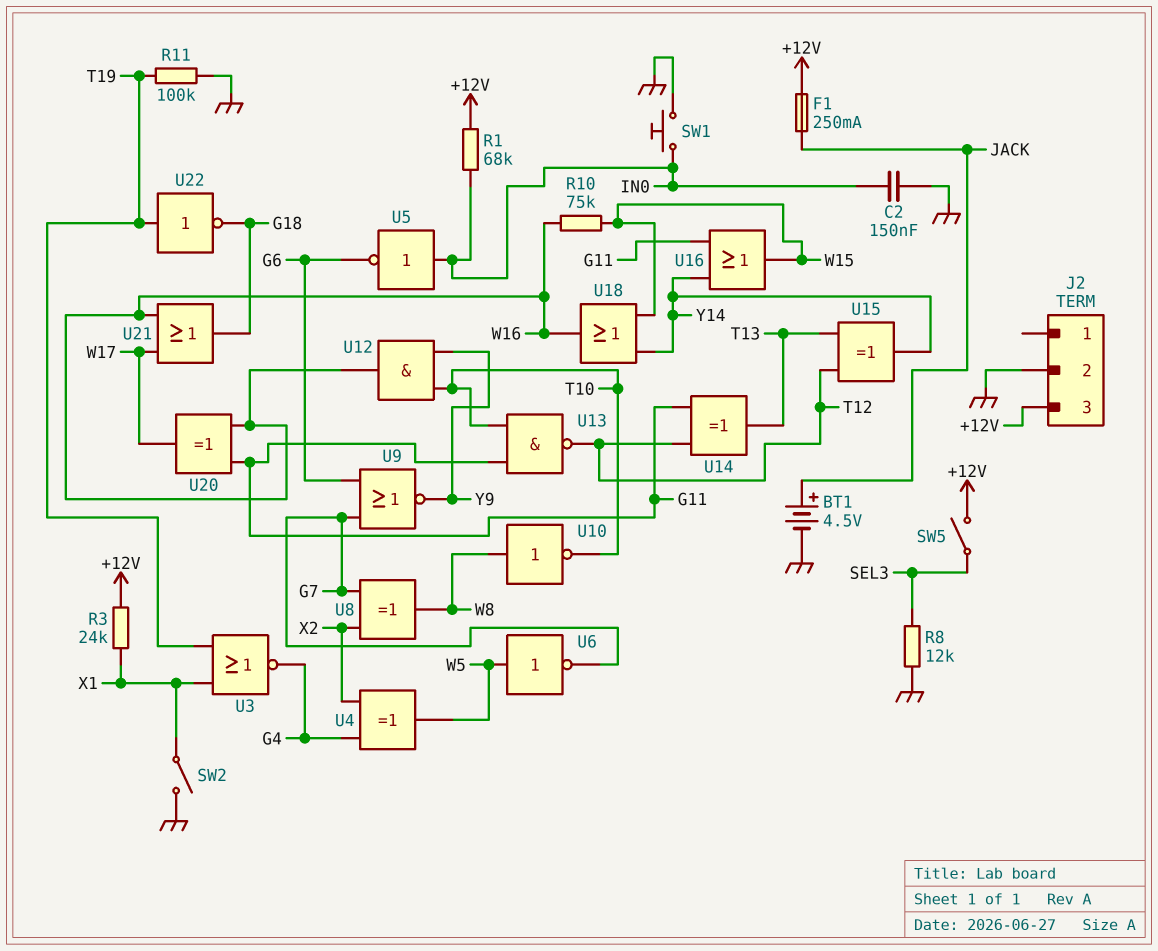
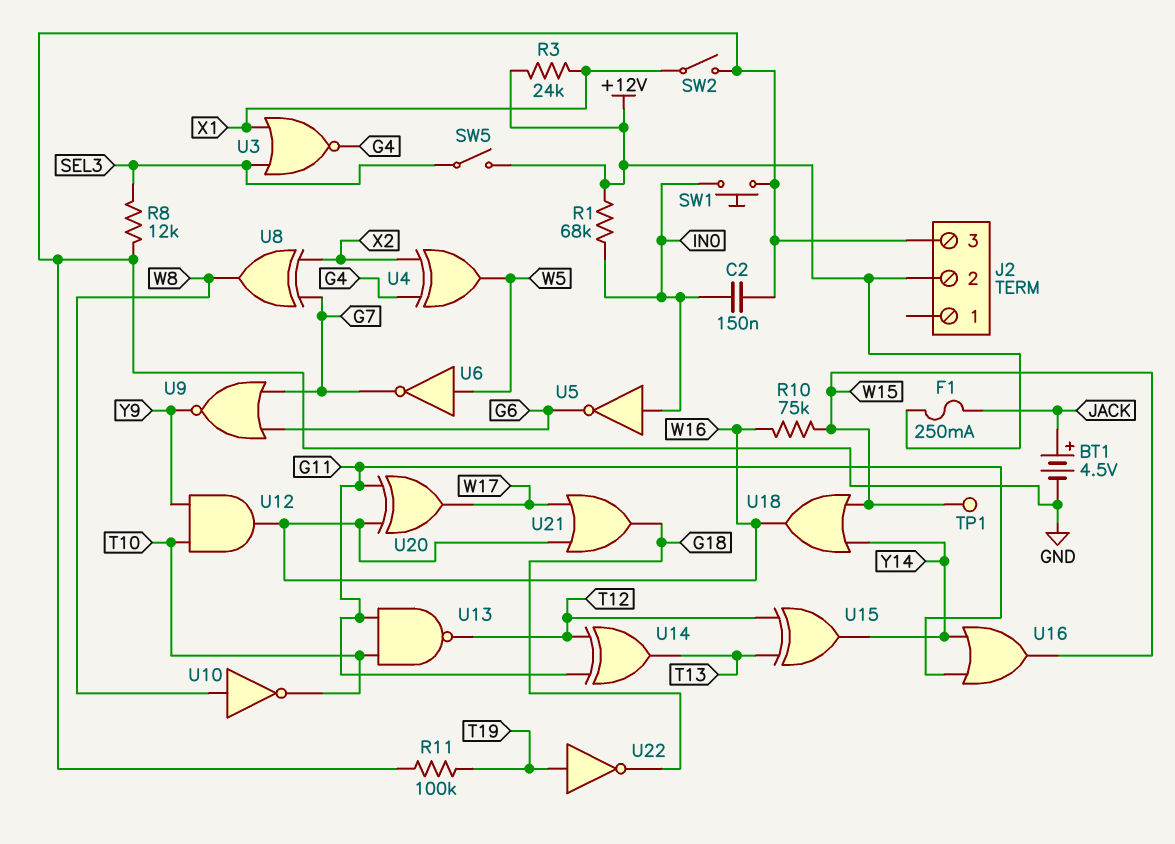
J2 pin 2: GND -> +12V
J2 pin 3: +12V -> GND
TP1: none -> test point (W15)
U3: NOR (in T19, in X1, out G4) -> NOR (in SEL3, in X1, out G4)

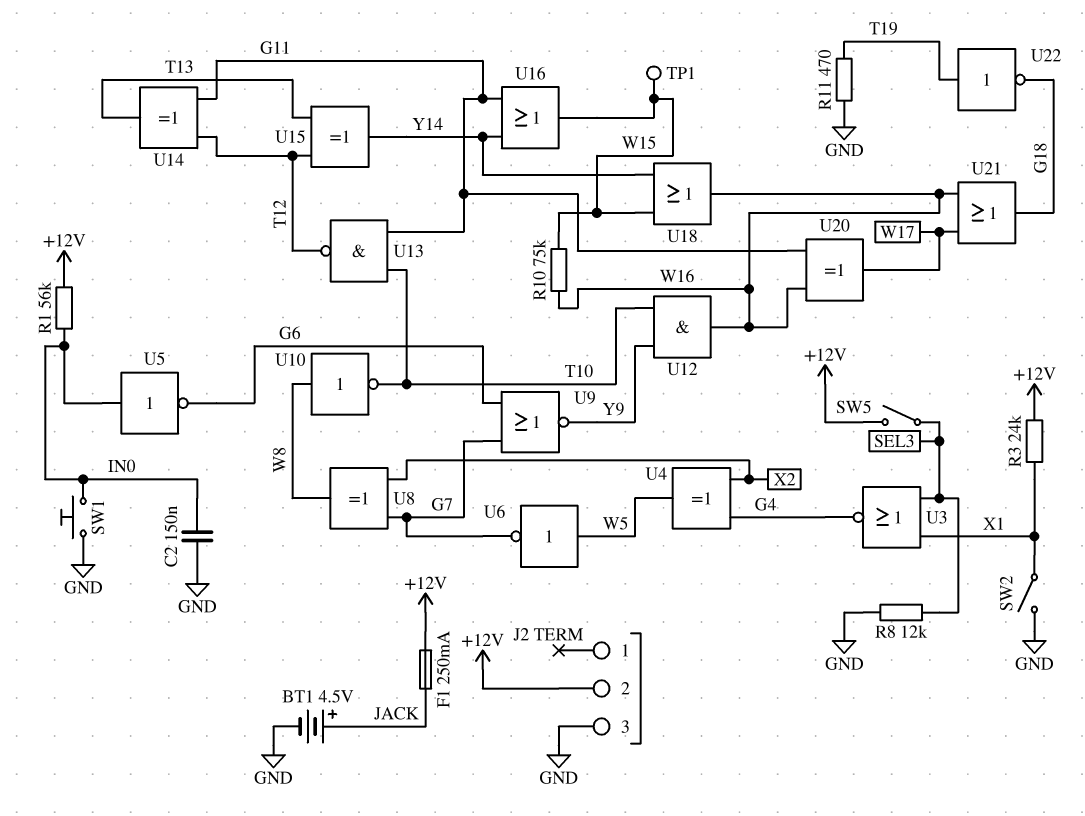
R1: 68k (+12V, IN0) -> 56k (+12V, IN0)
R11: 100k (GND, T19) -> 470 (GND, T19)

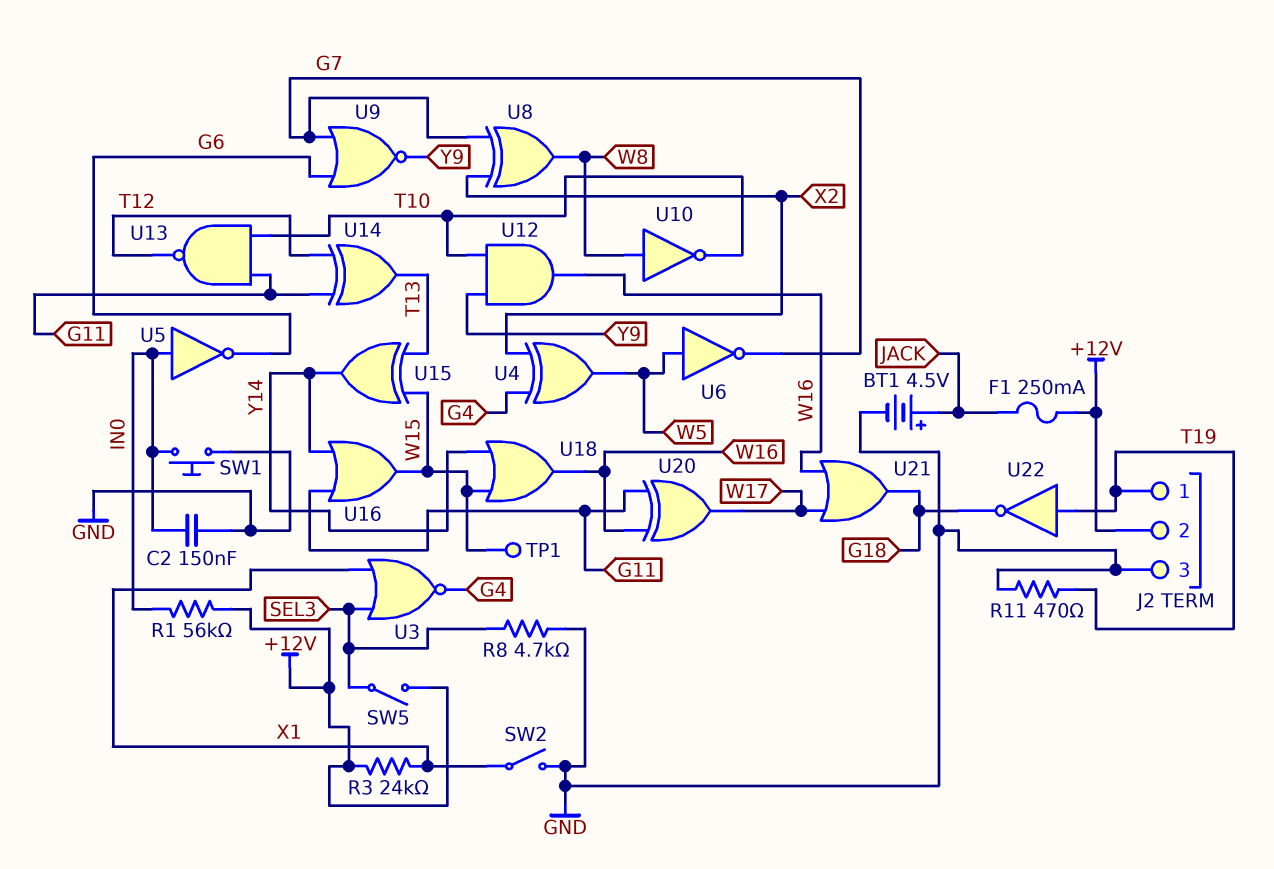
J2 pin 1: none -> T19
R8: 12k (GND, SEL3) -> 4.7k (GND, SEL3)
R10: 75k (W15, W16) -> none
U15: XOR (in T12, in T13, out Y14) -> XOR (in T13, in W15, out Y14)

